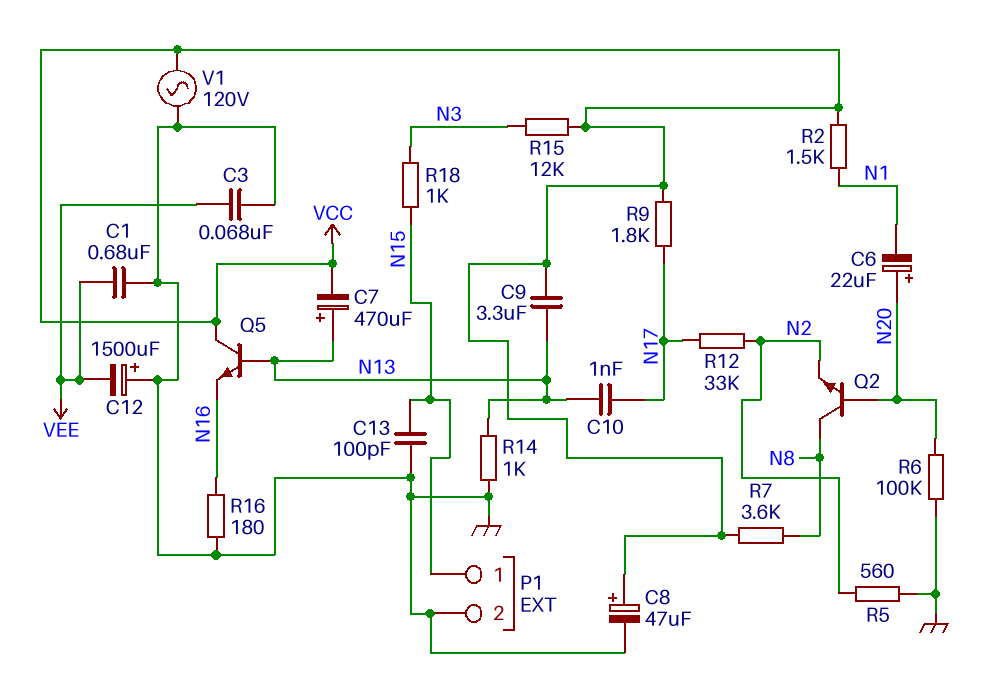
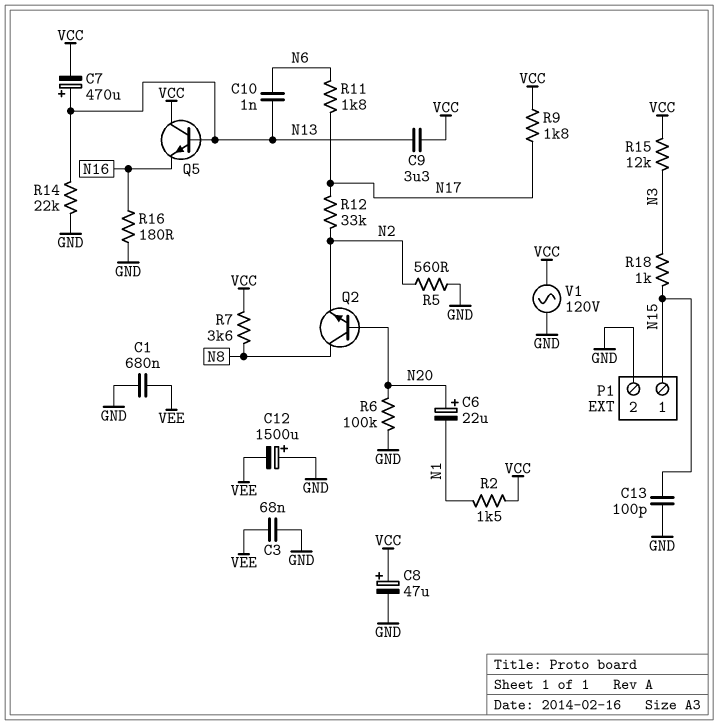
C10: 1nF (N13, N17) -> 1nF (N6, N13)
R11: none -> 1.8k (N6, N17)
R14: 1k (GND, N13) -> 22k (GND, N13)

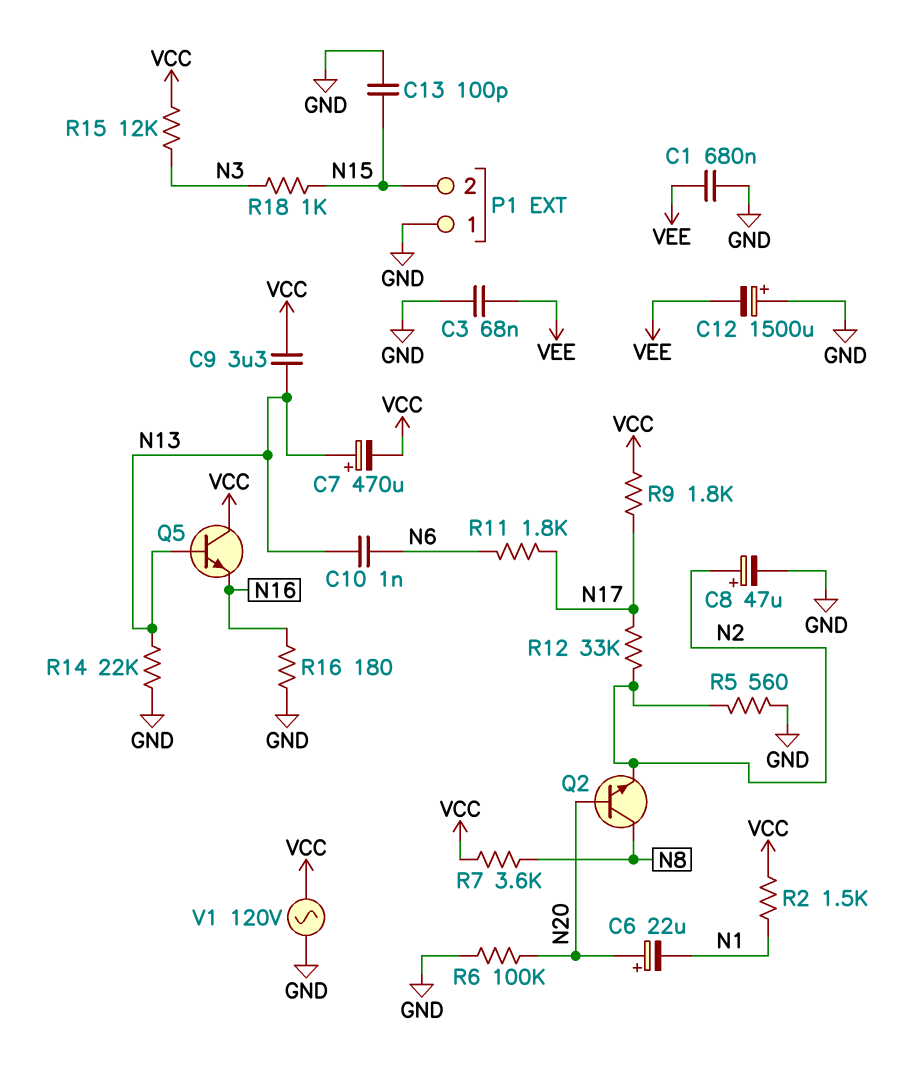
C8: 47uF (plus VCC, minus GND) -> 47uF (plus N2, minus GND)
P1 pin 1: N15 -> GND
P1 pin 2: GND -> N15

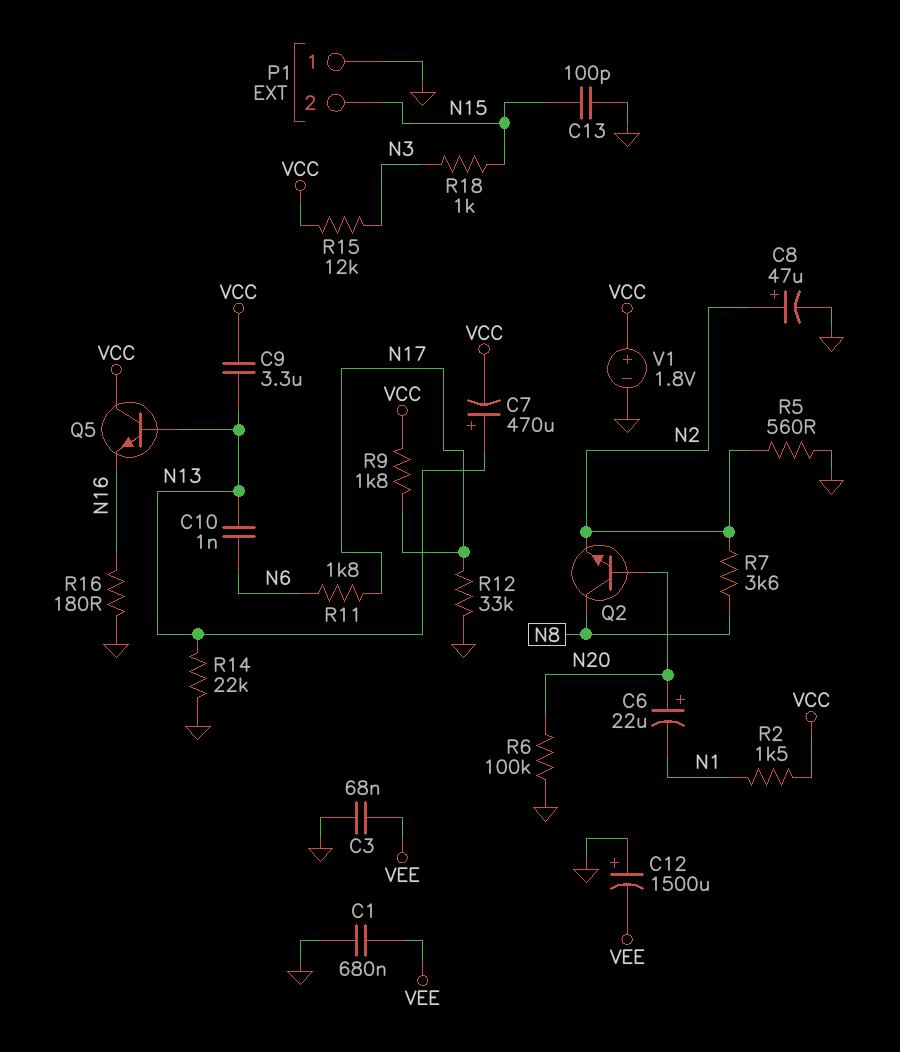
R7: 3.6k (N8, VCC) -> 3.6k (N2, N8)
R12: 33k (N2, N17) -> 33k (GND, N17)
V1: AC 120V (GND, VCC) -> 1.8V (plus VCC, minus GND)

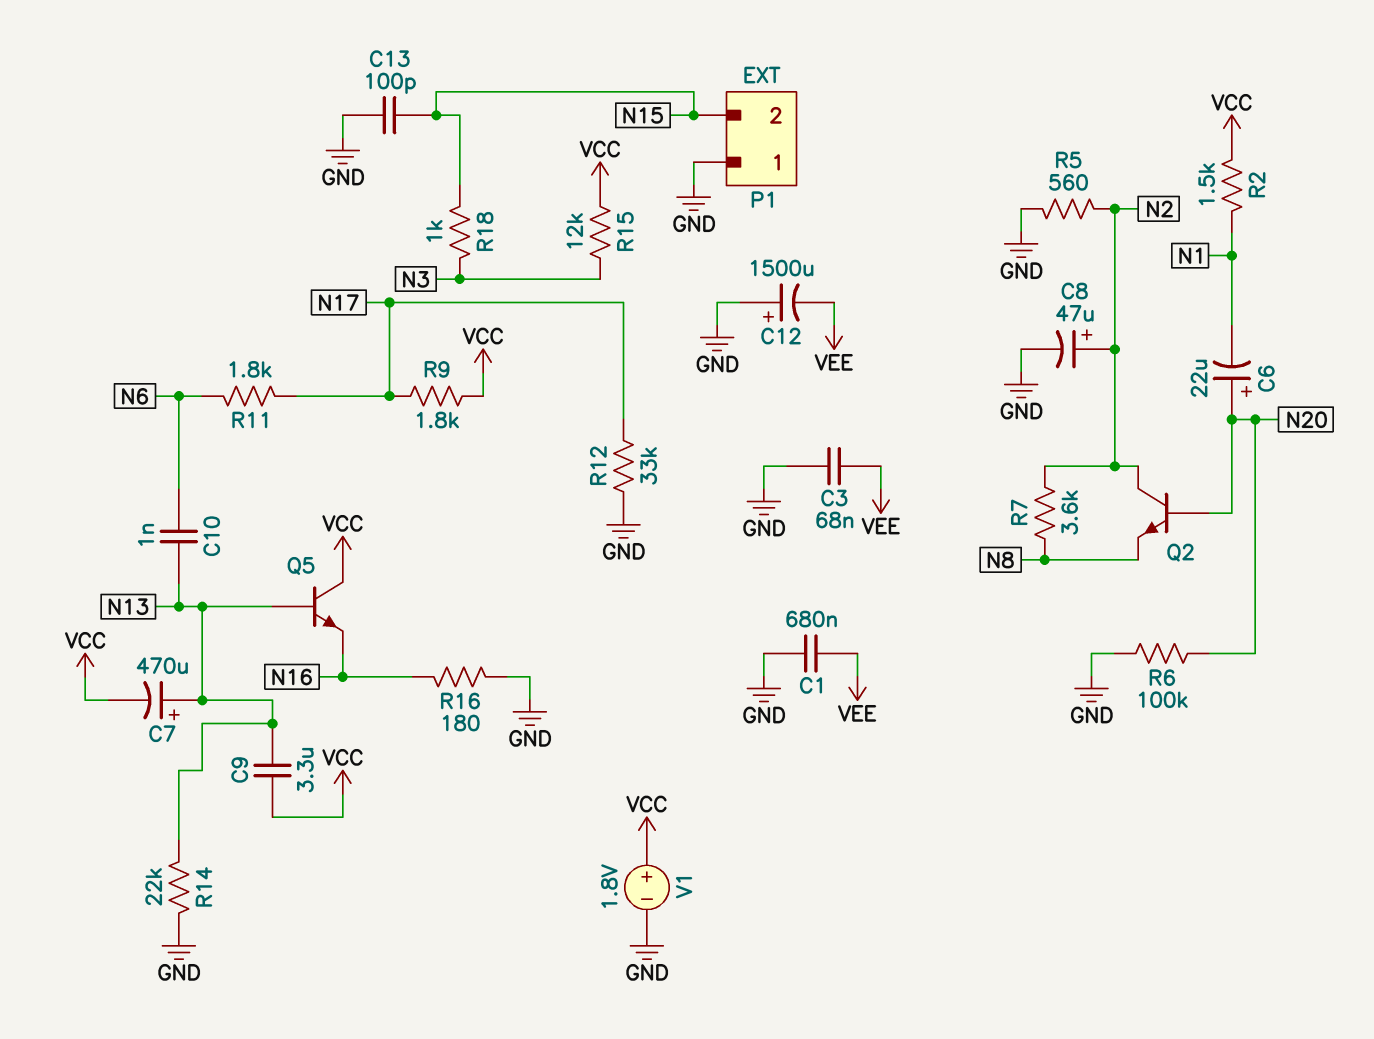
Q2: NPN (B N20, C N8, E N2) -> NPN (B N20, C N2, E N8)

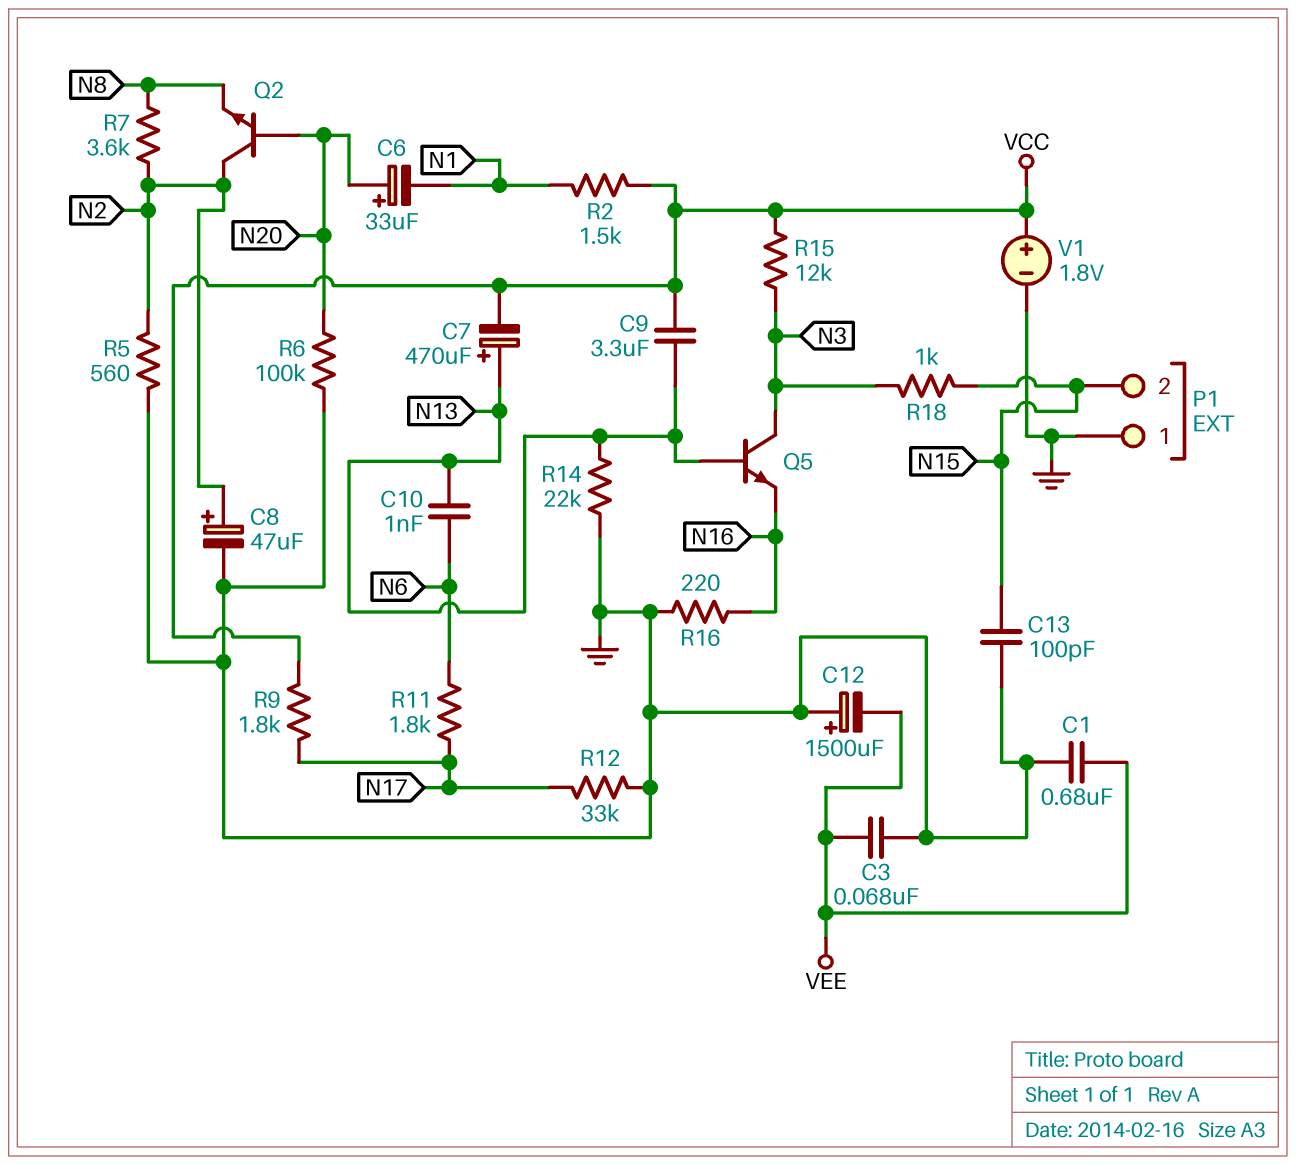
C6: 22uF (plus N20, minus N1) -> 33uF (plus N20, minus N1)
Q5: NPN (B N13, C VCC, E N16) -> NPN (B N13, C N3, E N16)
R16: 180 (GND, N16) -> 220 (GND, N16)

